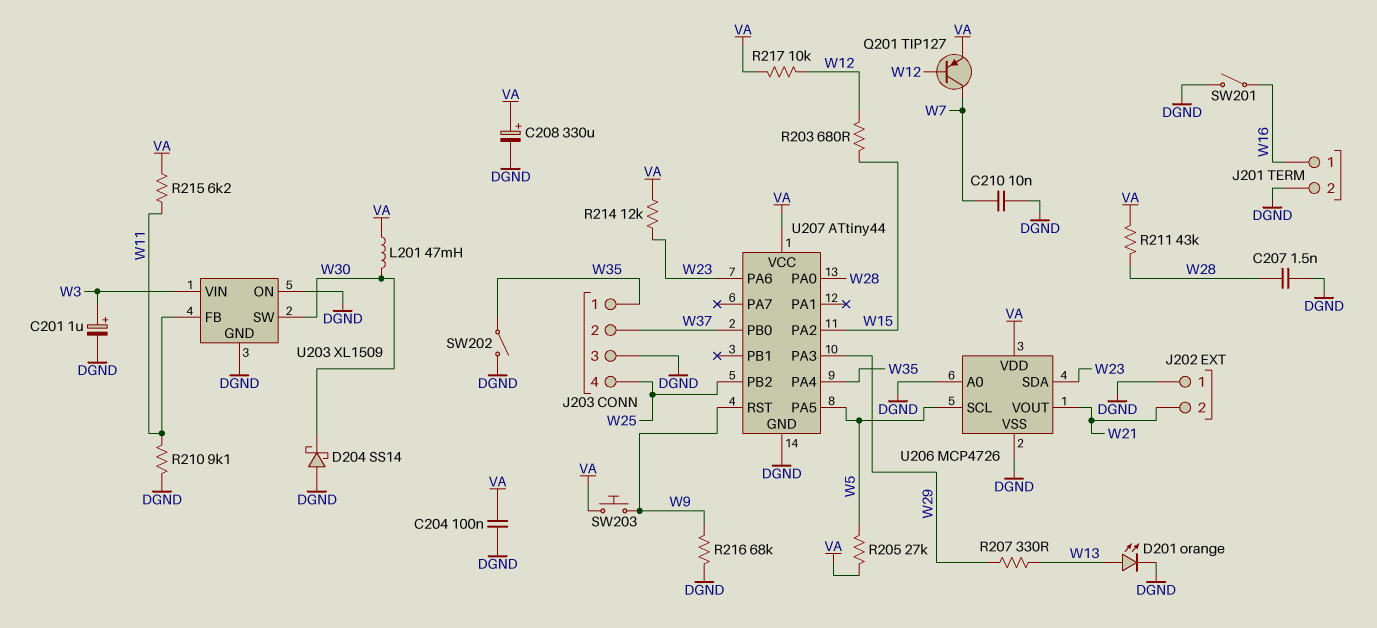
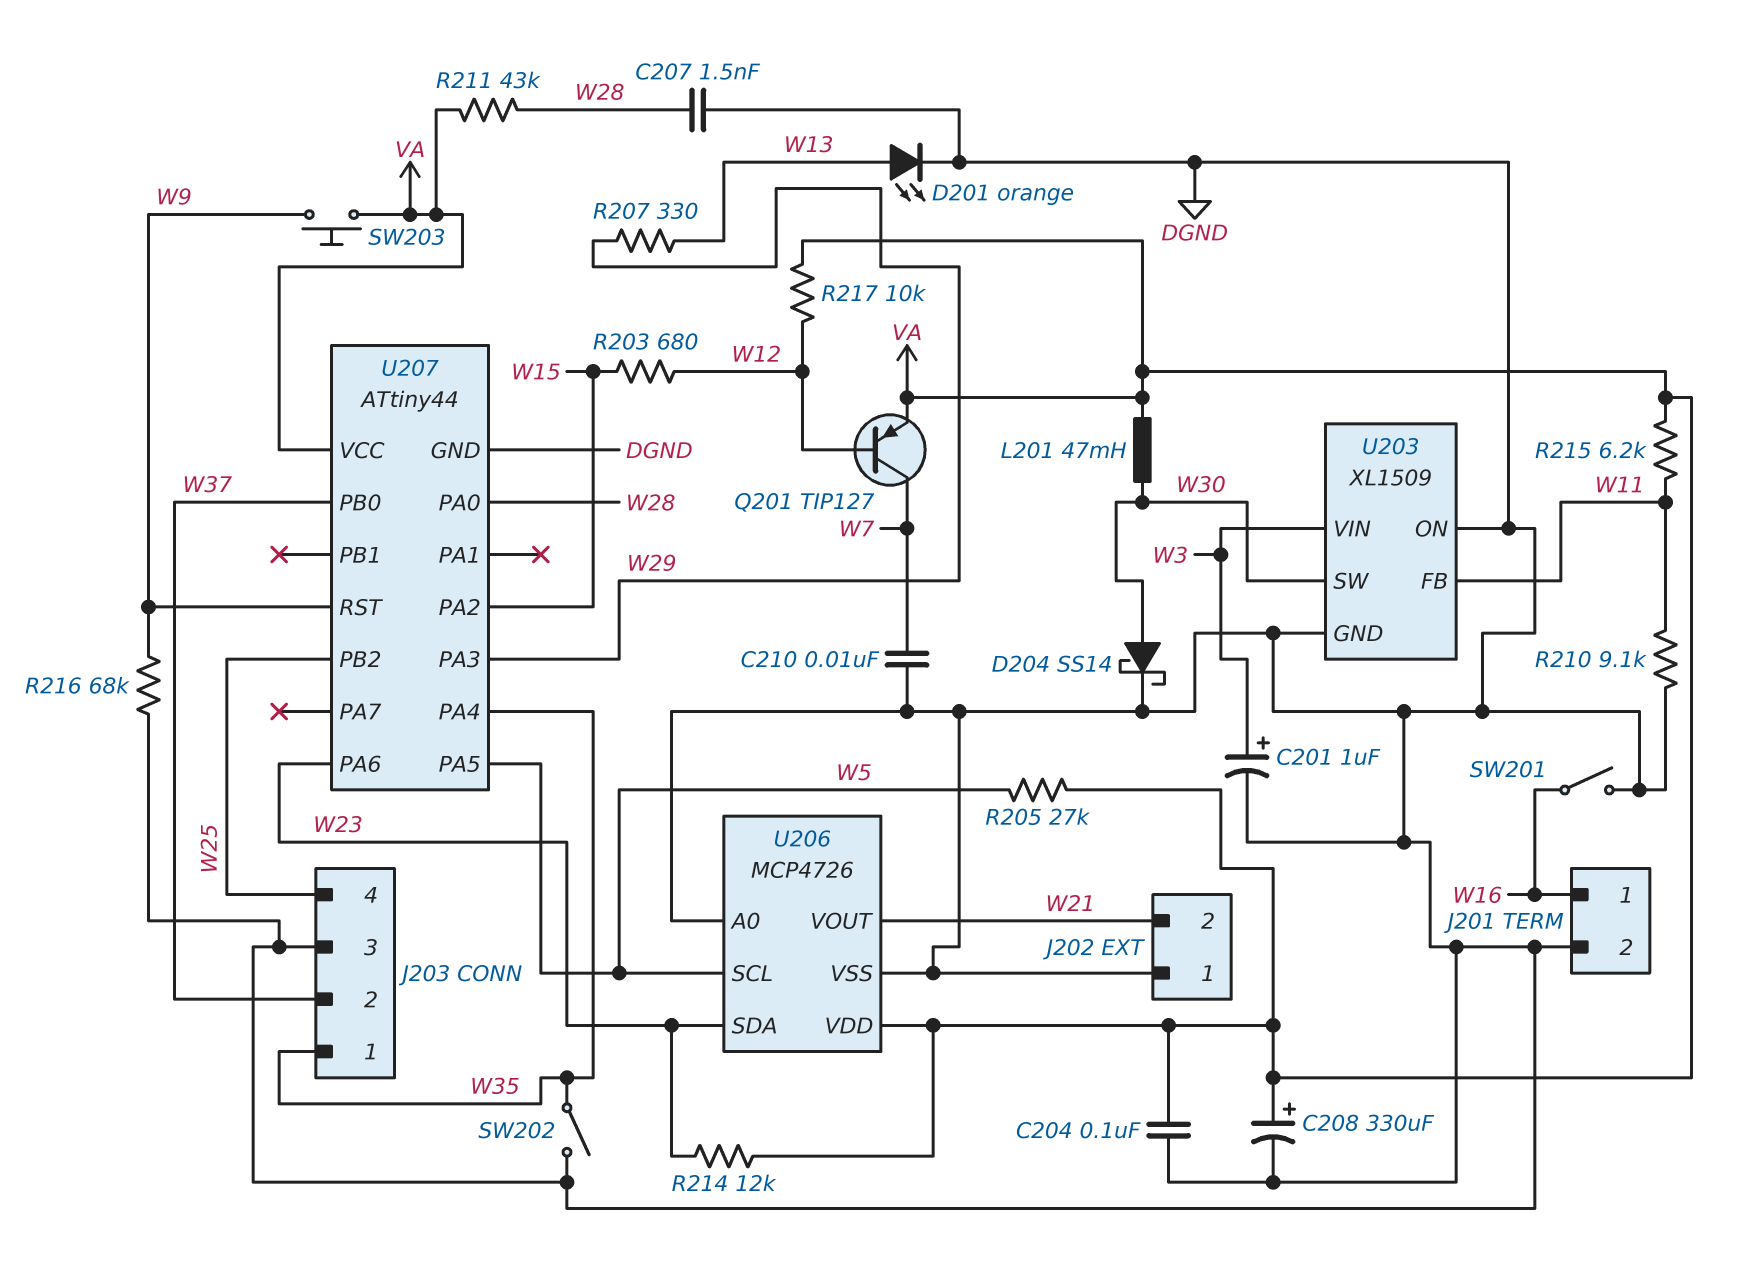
D204: schottky SS14 (A DGND, K W30) -> schottky SS14 (A W30, K DGND)

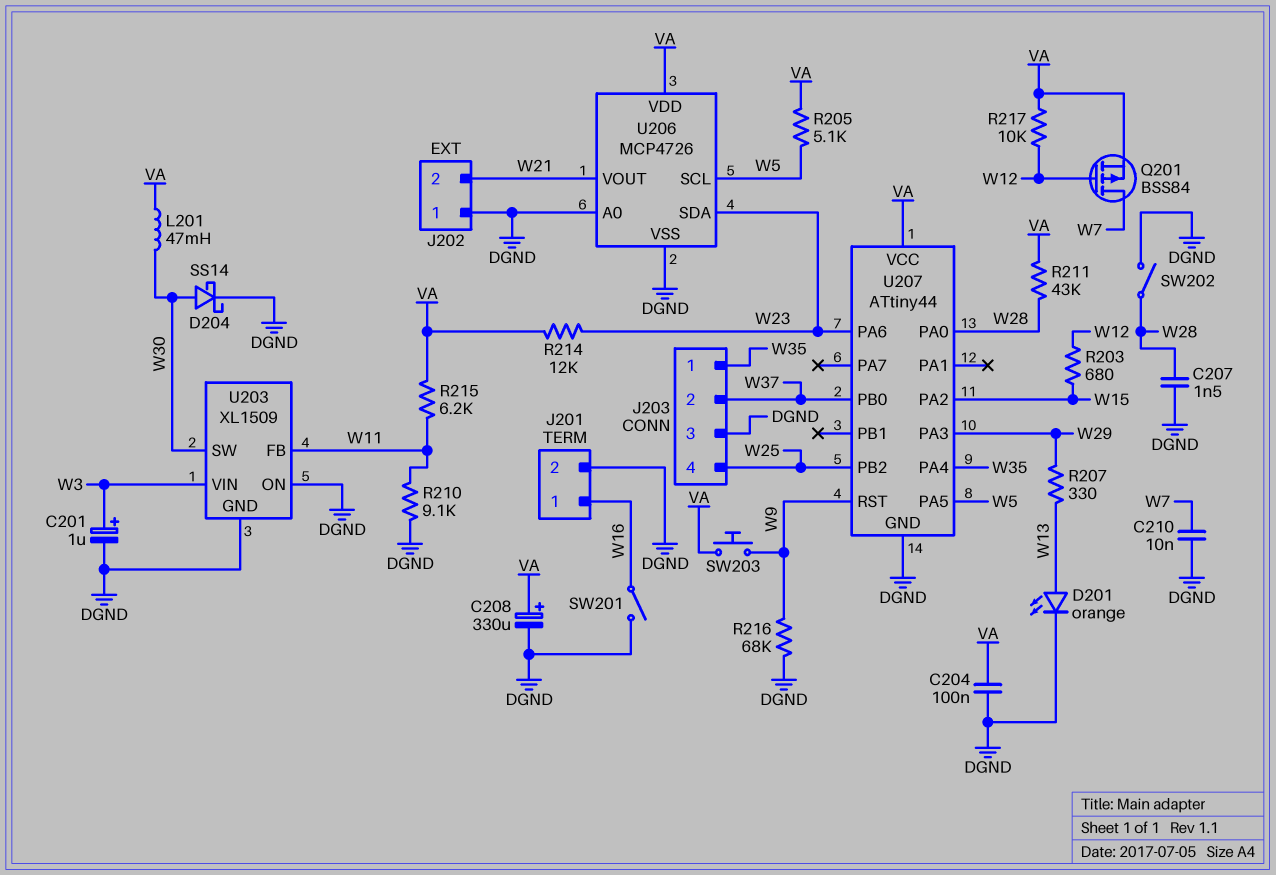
Q201: PNP TIP127 (B W12, C W7, E VA) -> PMOS BSS84 (G W12, D W7, S VA)
R205: 27k (VA, W5) -> 5.1k (VA, W5)
SW202: switch (DGND, W35) -> switch (DGND, W28)

